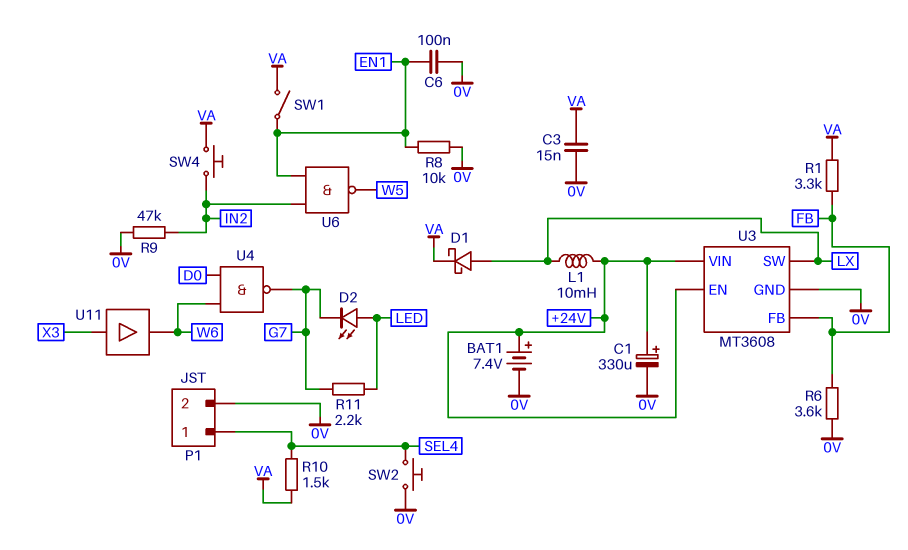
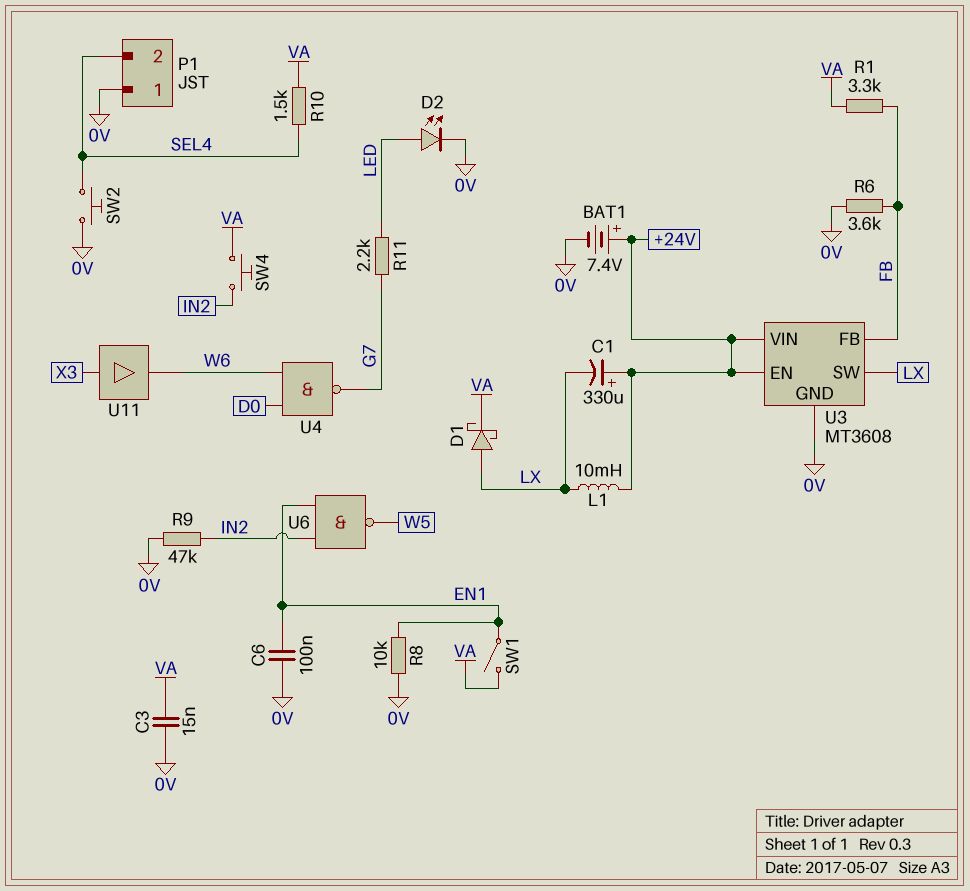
C1: 330uF (plus +24V, minus 0V) -> 330uF (plus +24V, minus LX)
D2: LED (A LED, K G7) -> LED (A LED, K 0V)
P1 pin 1: SEL4 -> 0V
P1 pin 2: 0V -> SEL4

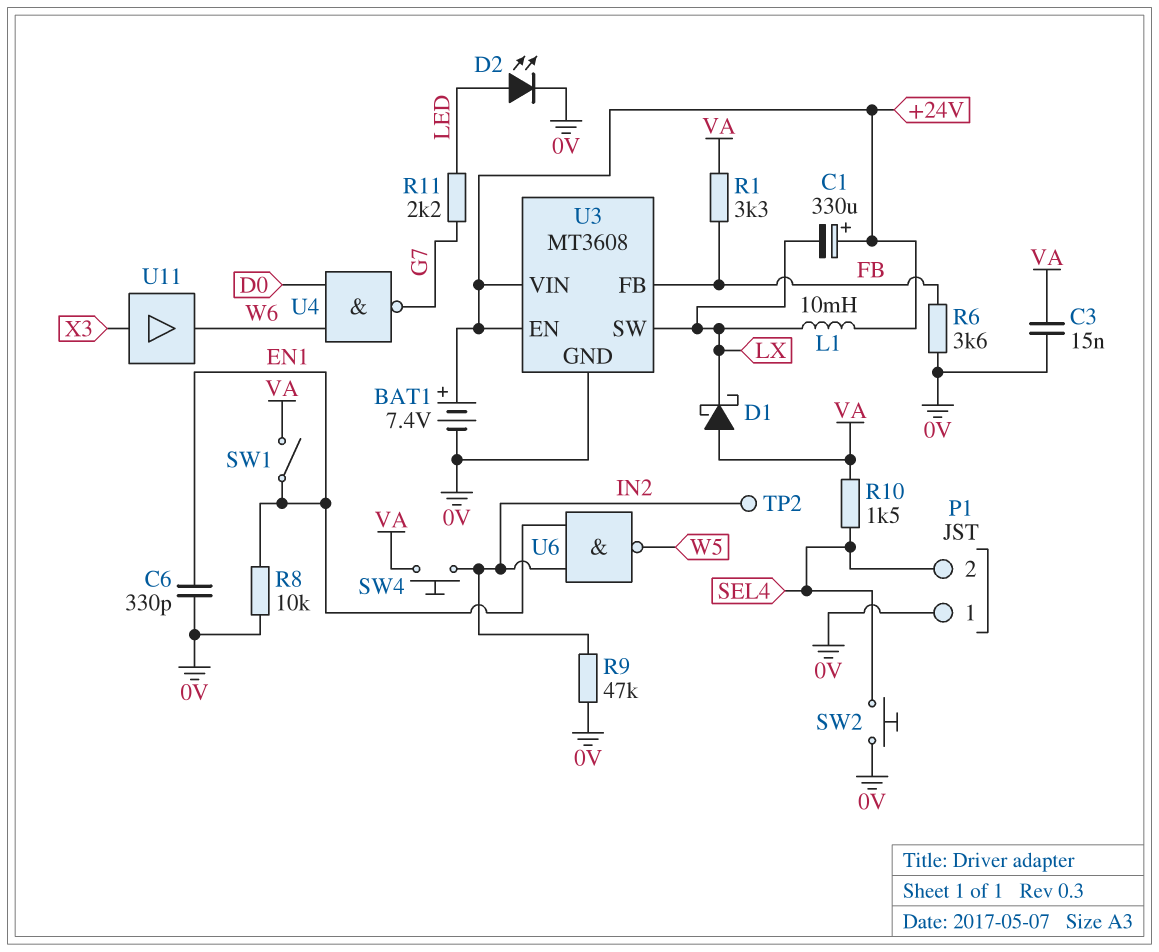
C6: 100nF (0V, EN1) -> 330pF (0V, EN1)
D1: schottky (A LX, K VA) -> schottky (A VA, K LX)
TP2: none -> test point (IN2)

